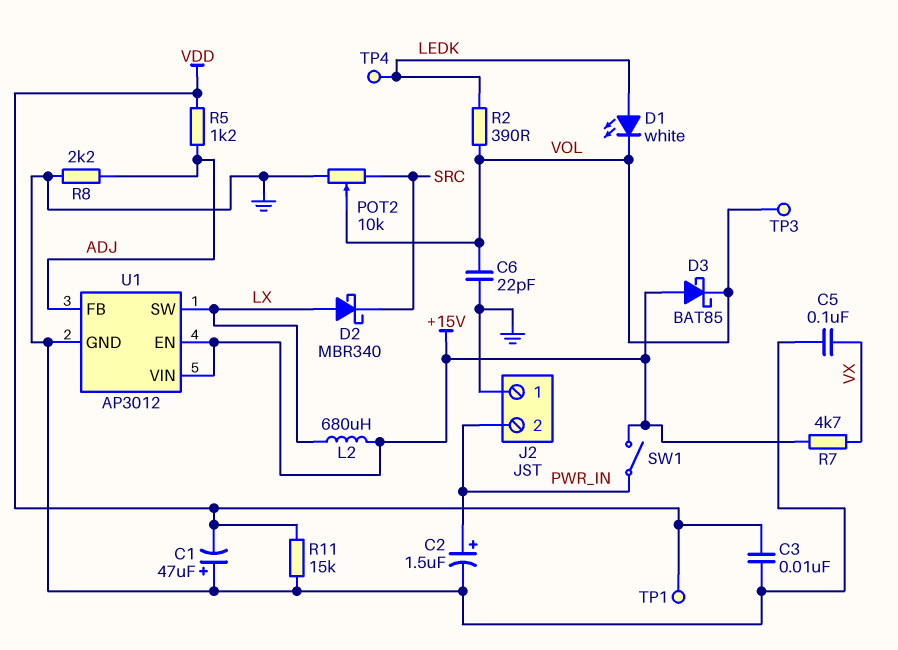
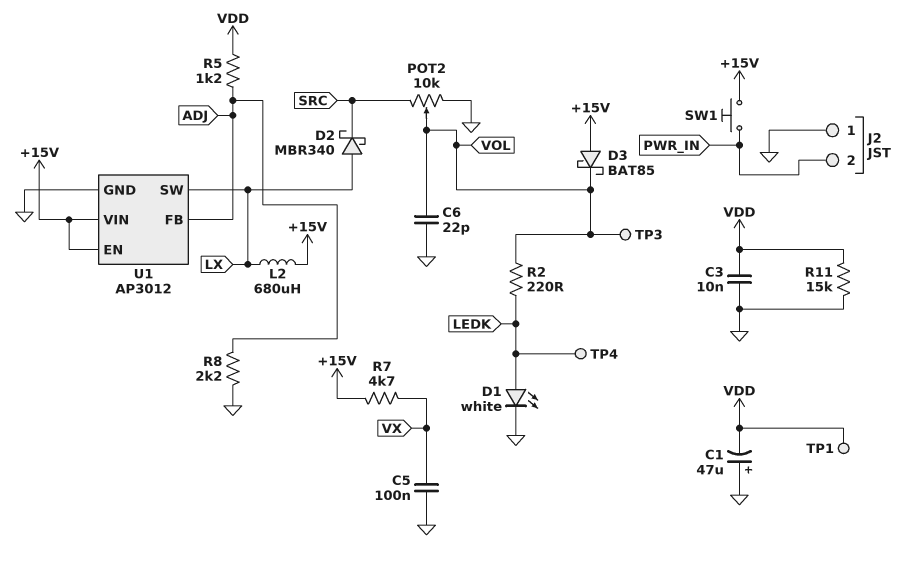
C2: 1.5uF (plus PWR_IN, minus GND) -> none
D1: LED white (A LEDK, K VOL) -> LED white (A LEDK, K GND)
R2: 390 (LEDK, VOL) -> 220 (LEDK, VOL)
SW1: switch (+15V, PWR_IN) -> button (+15V, PWR_IN)

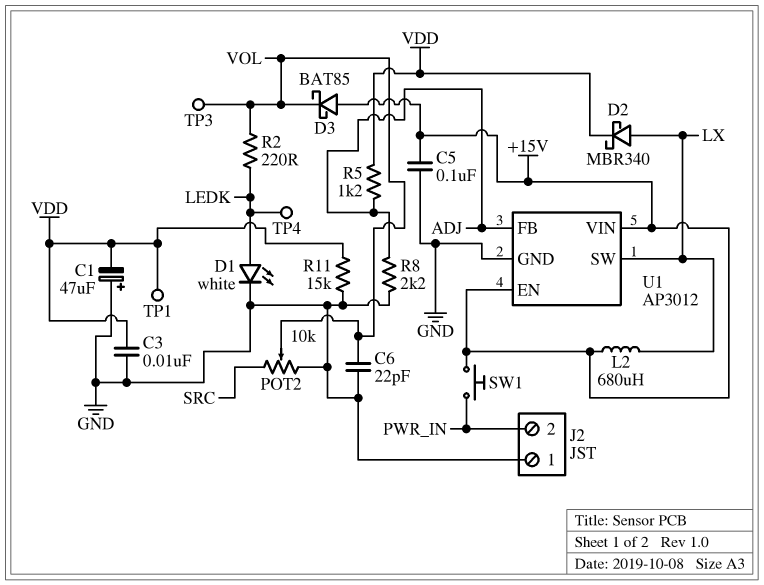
C5: 100nF (GND, VX) -> 100nF (+15V, GND)
D2: schottky MBR340 (A LX, K SRC) -> schottky MBR340 (A LX, K VDD)
R7: 4.7k (+15V, VX) -> none

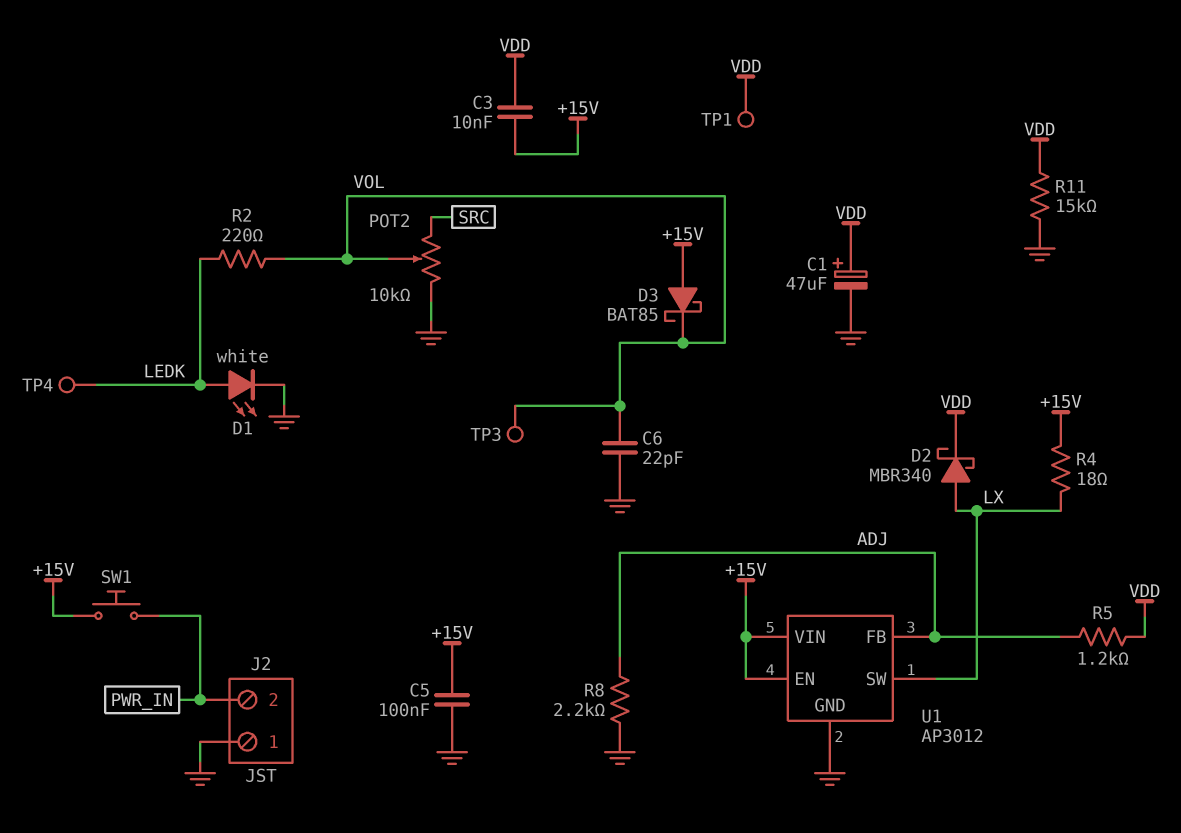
C1: 47uF (plus GND, minus VDD) -> 47uF (plus VDD, minus GND)
C3: 10nF (GND, VDD) -> 10nF (+15V, VDD)
L2: 680uH (+15V, LX) -> none
R4: none -> 18 (+15V, LX)

